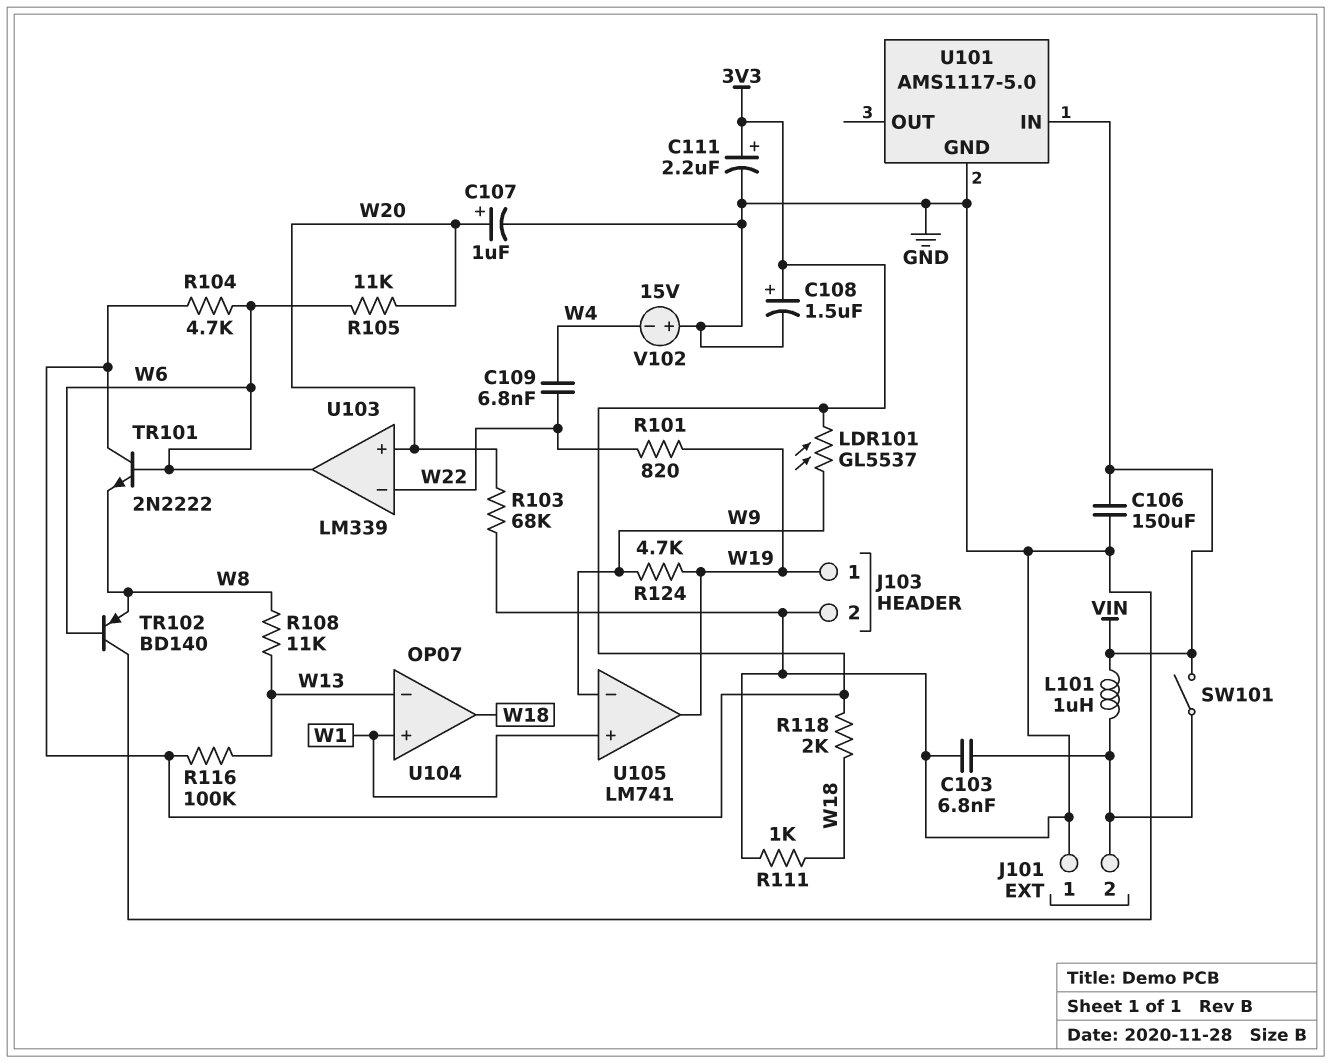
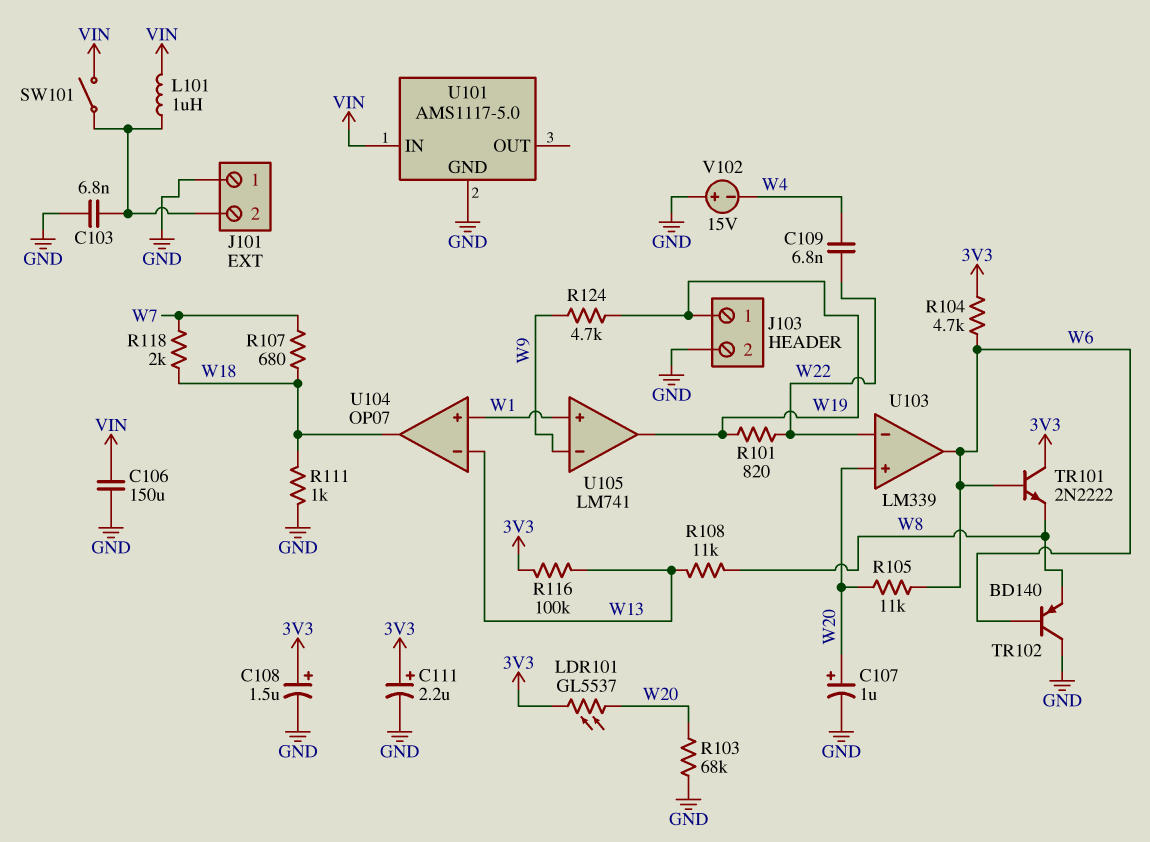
LDR101: GL5537 (3V3, W9) -> GL5537 (3V3, W20)
R107: none -> 680 (W7, W18)
R118: 2k (3V3, W18) -> 2k (W7, W18)

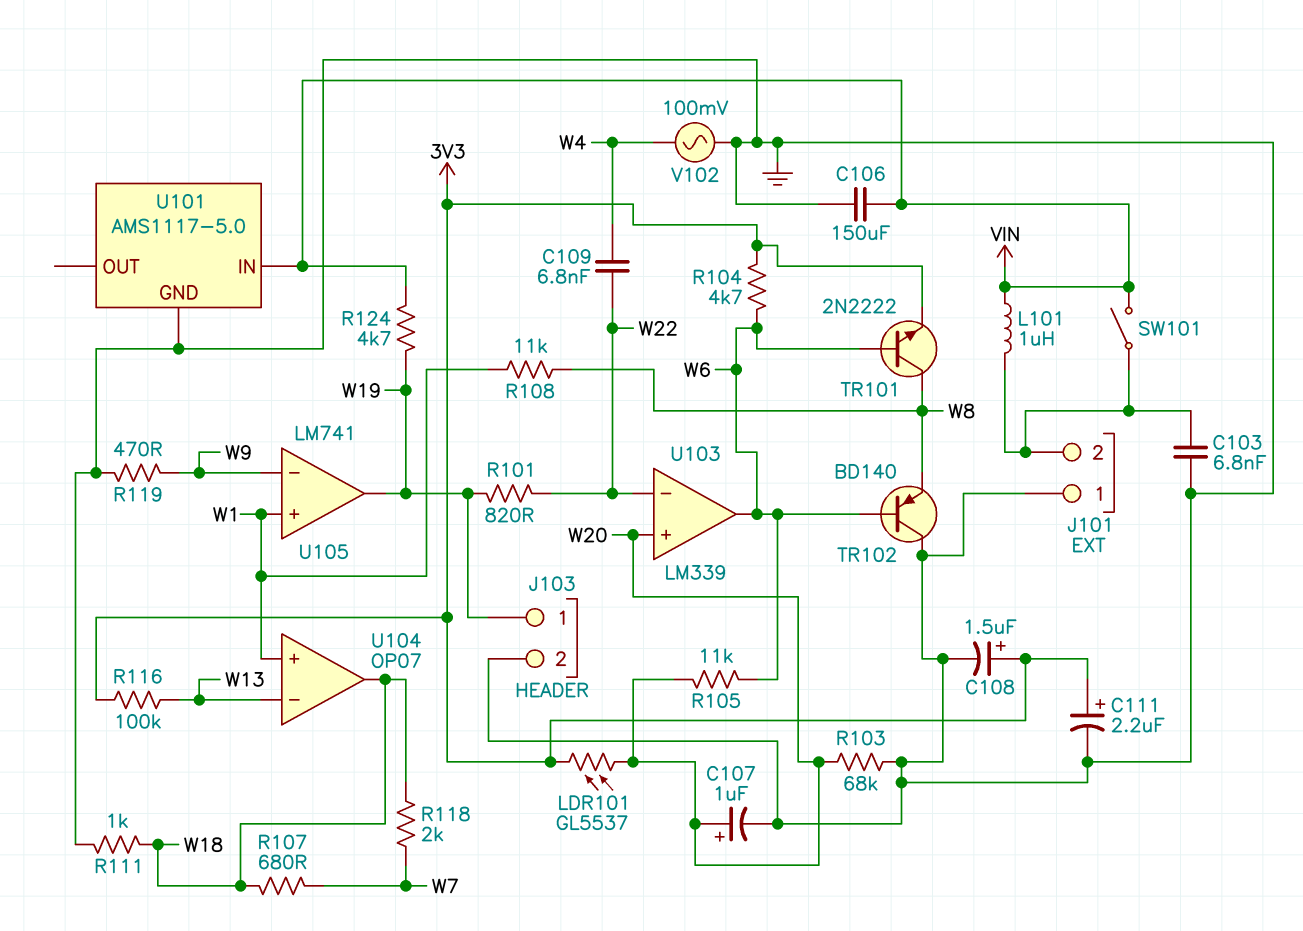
R108: 11k (W8, W13) -> 11k (W1, W8)
R119: none -> 470 (GND, W9)
R124: 4.7k (W9, W19) -> 4.7k (VIN, W19)
TR101: NPN 2N2222 (B W6, C 3V3, E W8) -> NPN 2N2222 (B W6, C W8, E 3V3)
V102: 15V (plus GND, minus W4) -> AC 100mV (GND, W4)

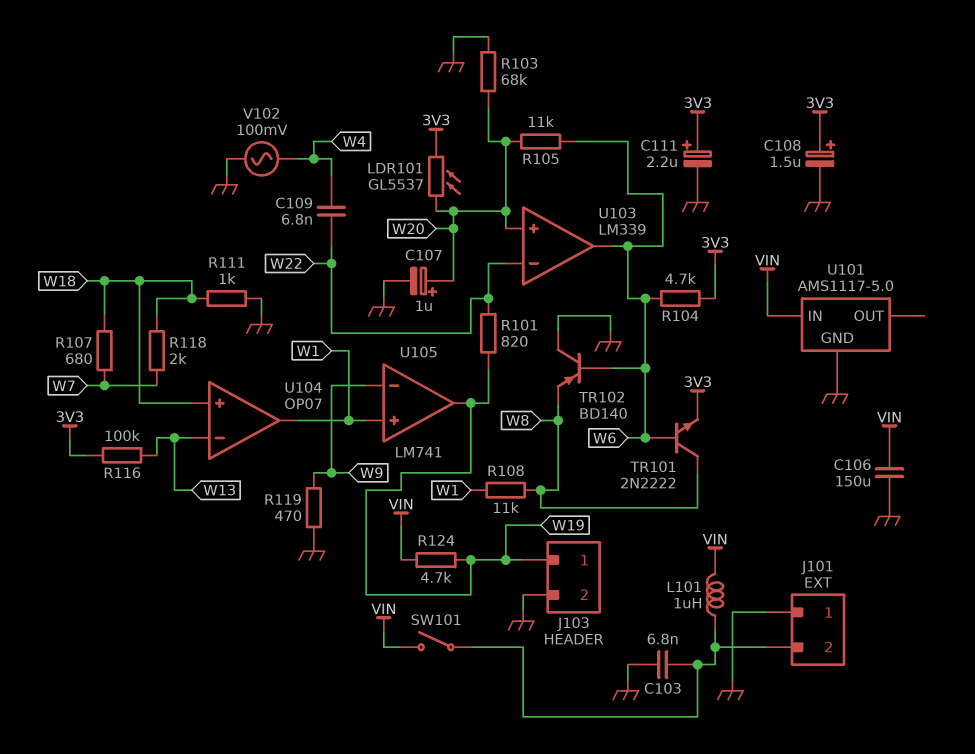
U104 pin in+: W1 -> W18
U104 pin out: W18 -> W1

